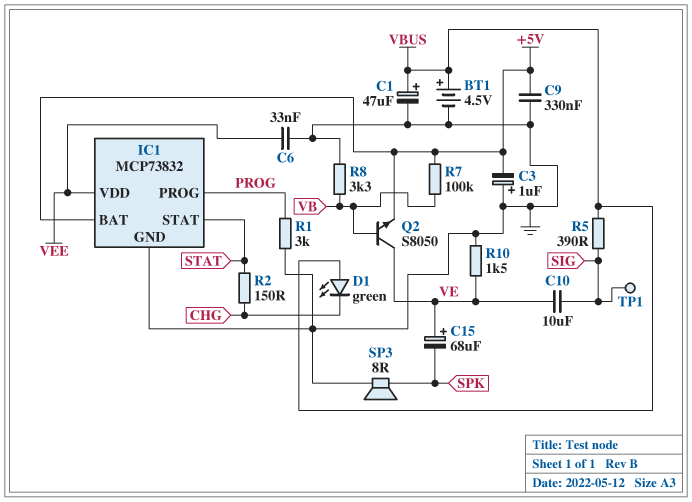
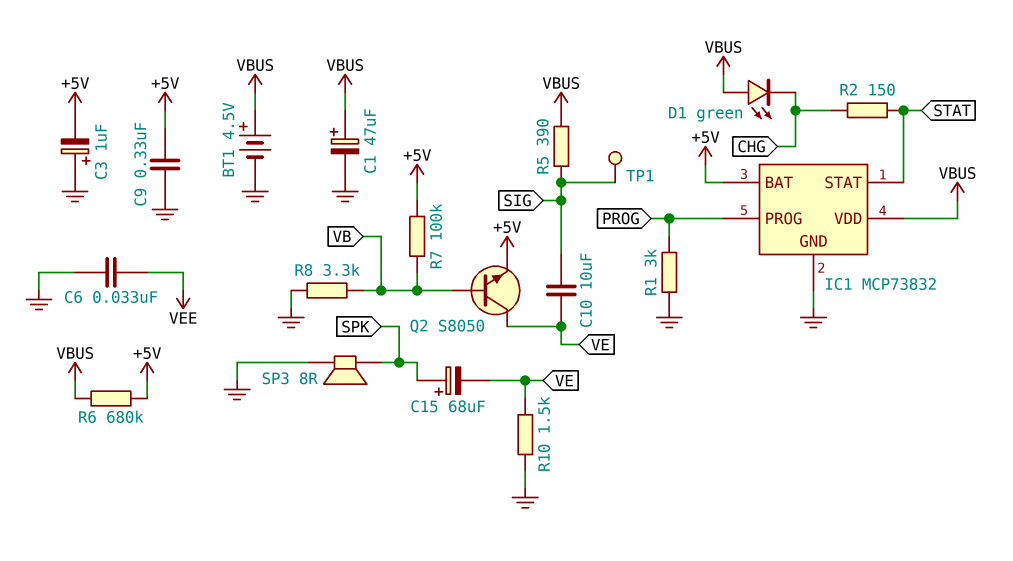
C15: 68uF (plus VE, minus SPK) -> 68uF (plus SPK, minus VE)
IC1 pin VDD: VEE -> VBUS
R6: none -> 680k (+5V, VBUS)

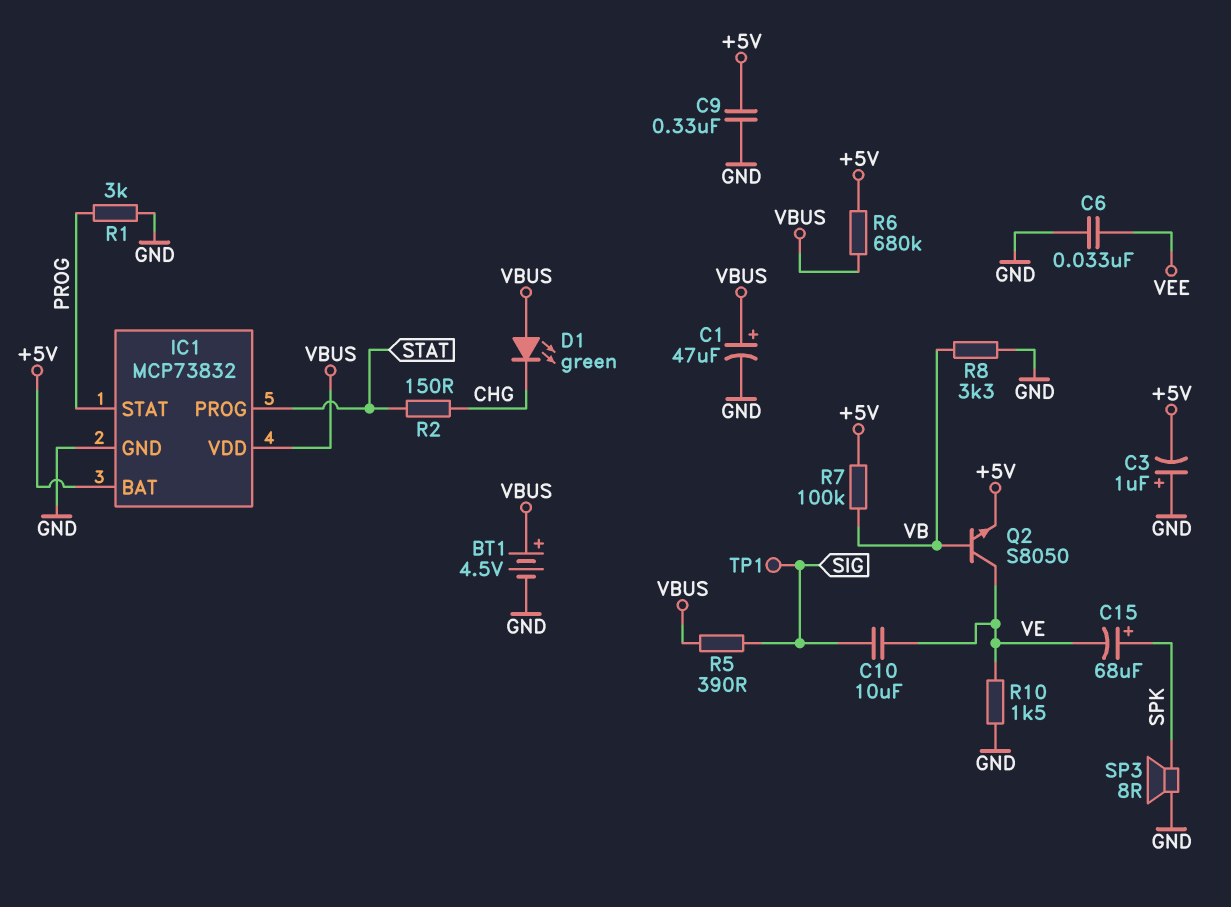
IC1 pin PROG: PROG -> STAT
IC1 pin STAT: STAT -> PROG

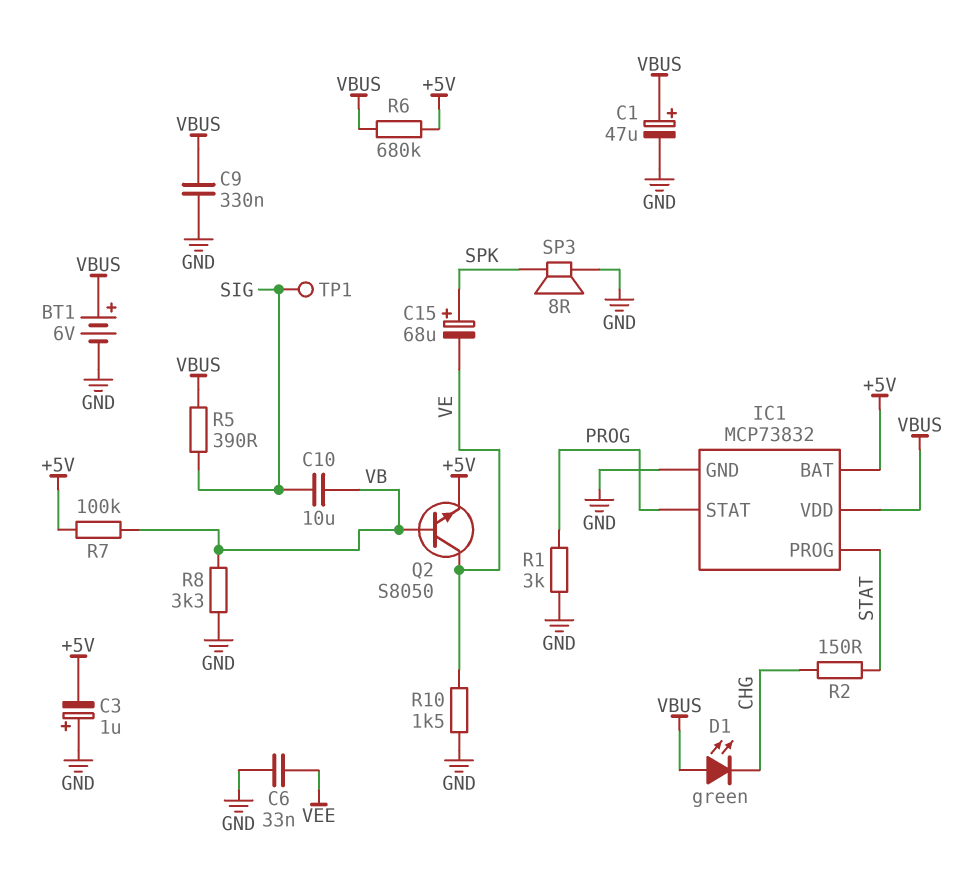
BT1: 4.5V (plus VBUS, minus GND) -> 6V (plus VBUS, minus GND)
C9: 330nF (+5V, GND) -> 330nF (GND, VBUS)
C10: 10uF (SIG, VE) -> 10uF (SIG, VB)

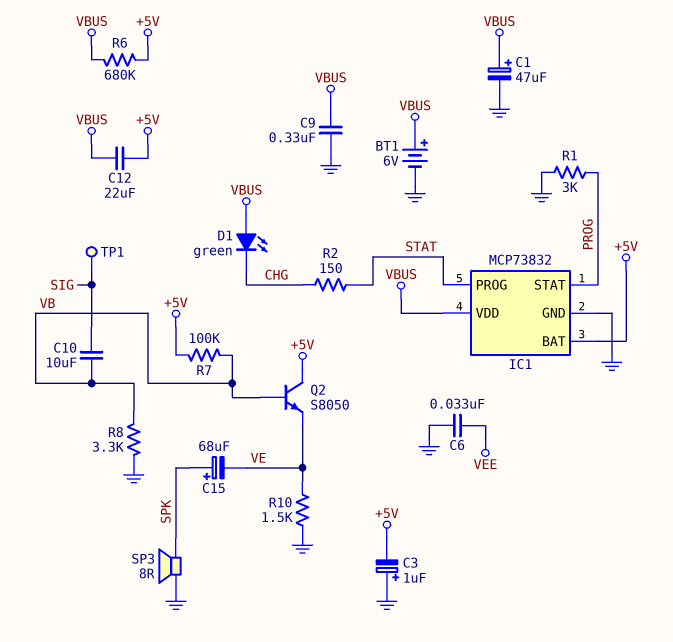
C12: none -> 22uF (+5V, VBUS)
Q2: NPN S8050 (B VB, C VE, E +5V) -> NPN S8050 (B VB, C +5V, E VE)
R5: 390 (SIG, VBUS) -> none

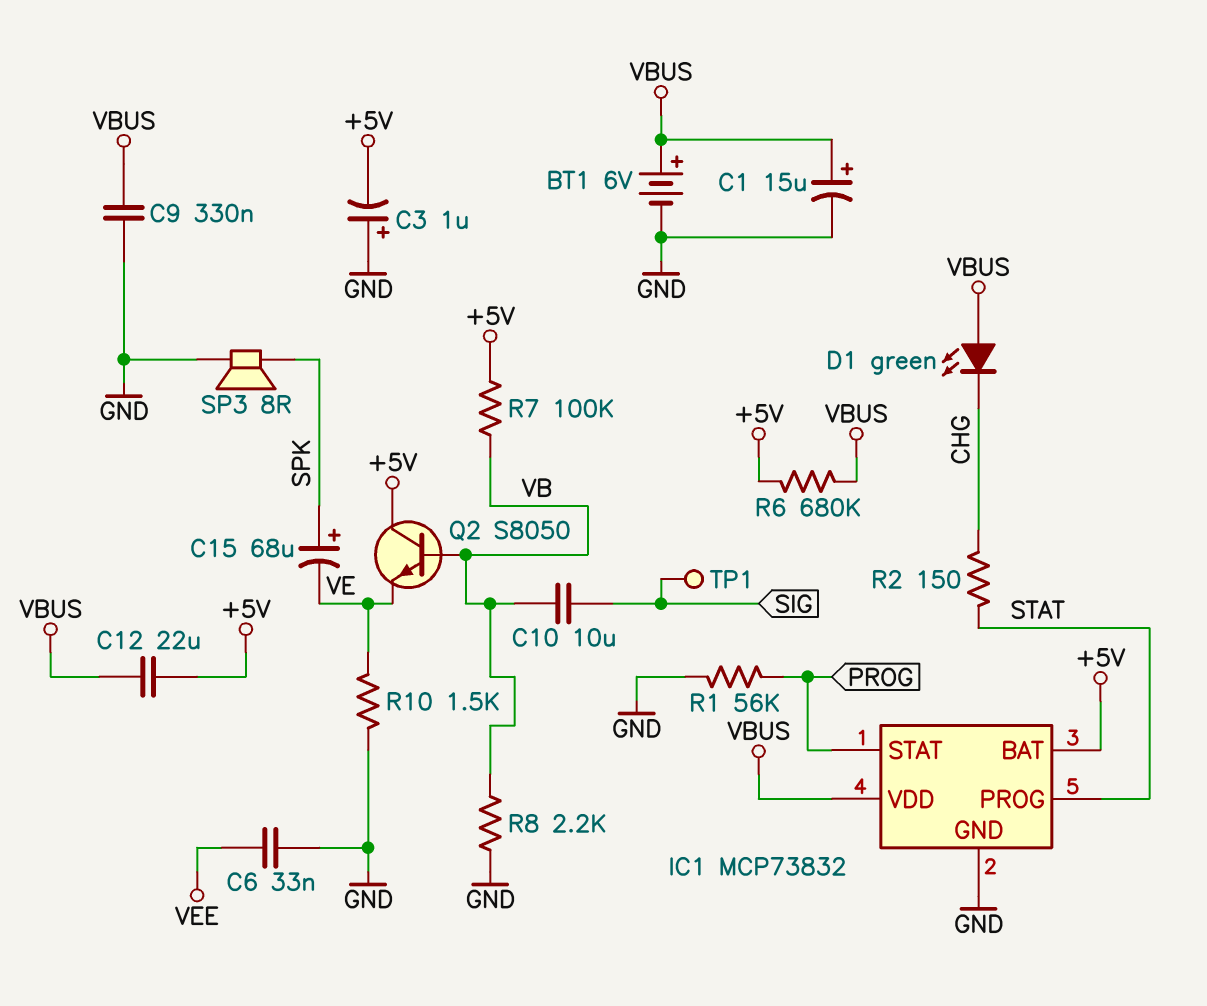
C1: 47uF (plus VBUS, minus GND) -> 15uF (plus VBUS, minus GND)
R1: 3k (GND, PROG) -> 56k (GND, PROG)
R8: 3.3k (GND, VB) -> 2.2k (GND, VB)

